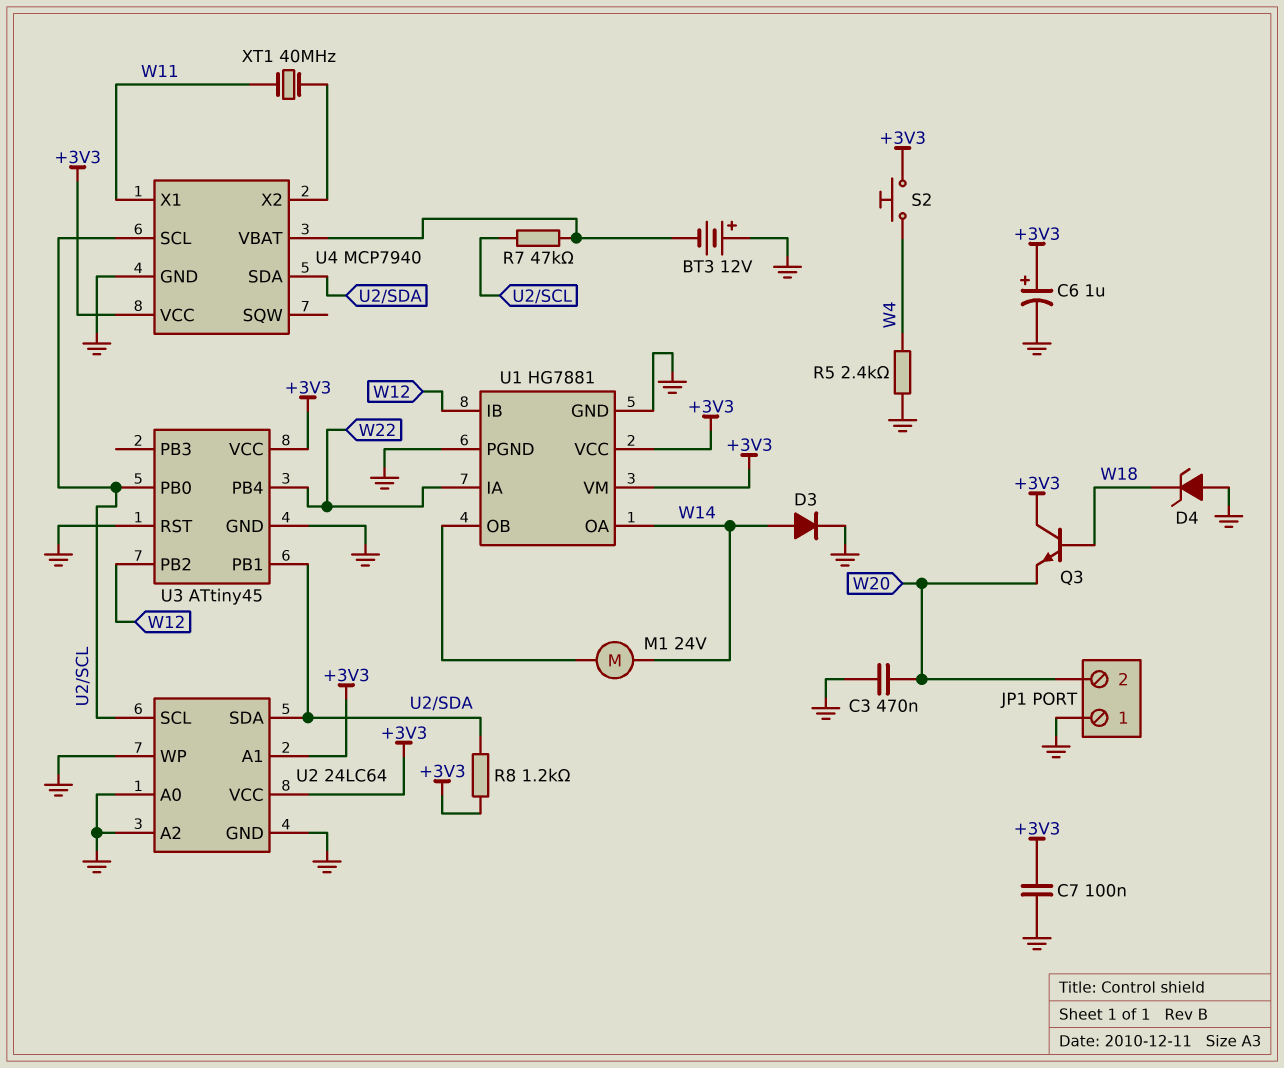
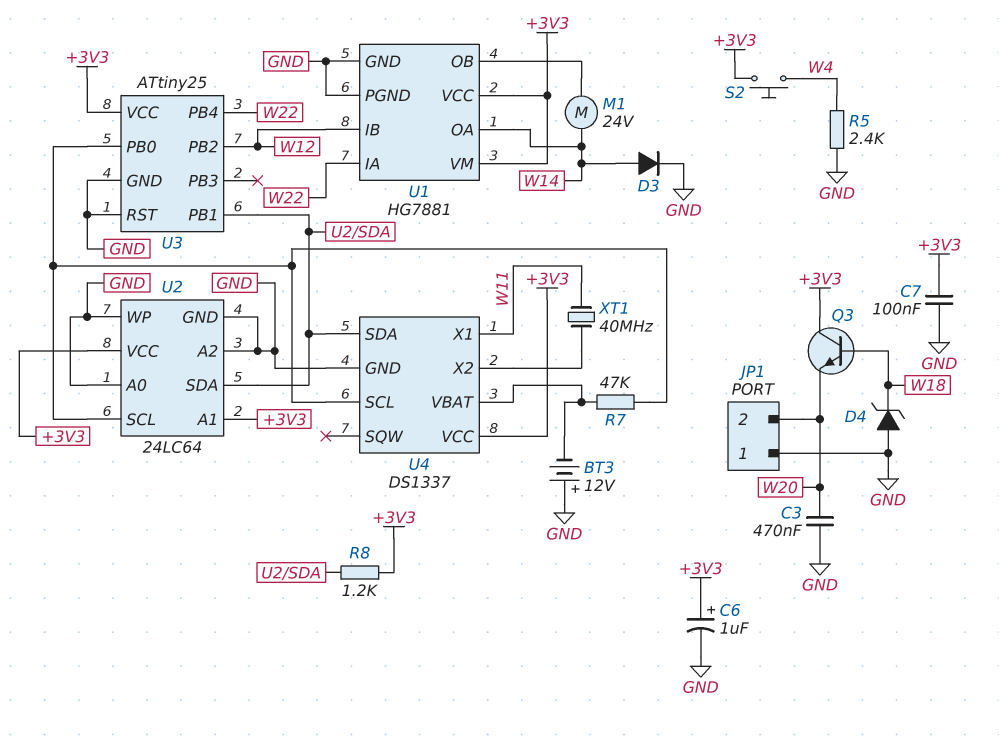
U3: ATtiny45 -> ATtiny25
U4: MCP7940 -> DS1337

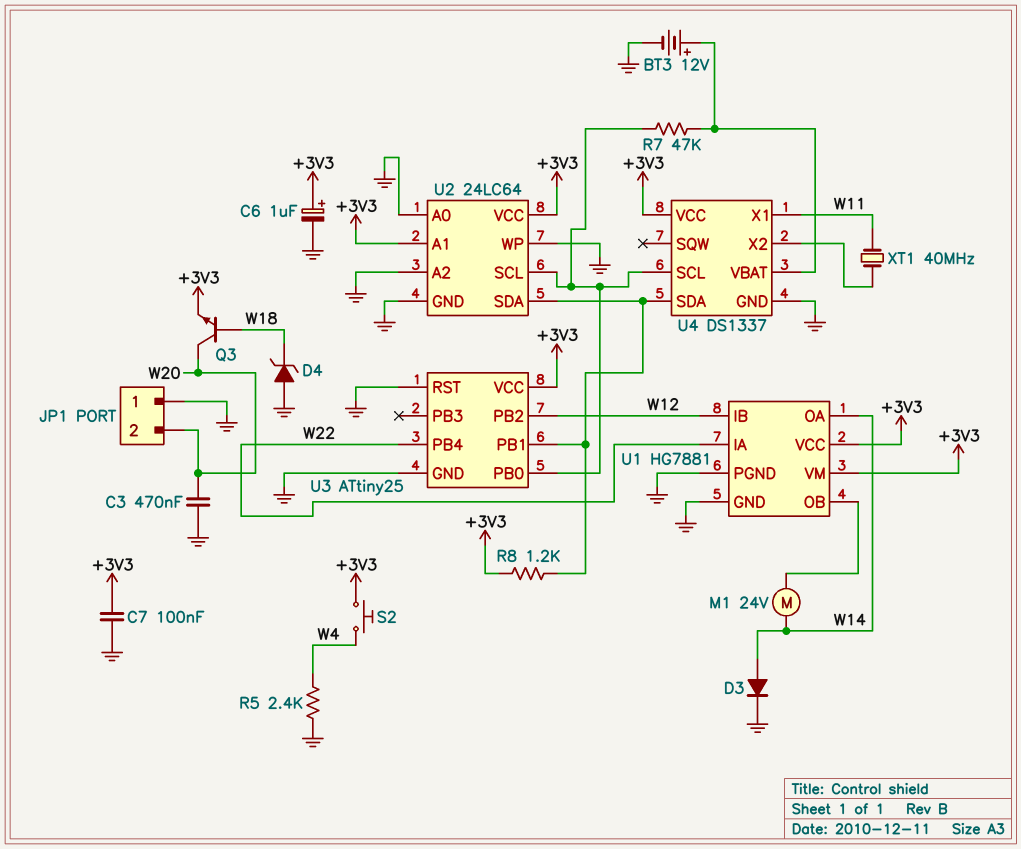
BT3: 12V (plus GND, minus U4/VBAT) -> 12V (plus U4/VBAT, minus GND)
Q3: NPN (B W18, C +3V3, E W20) -> NPN (B W18, C W20, E +3V3)

